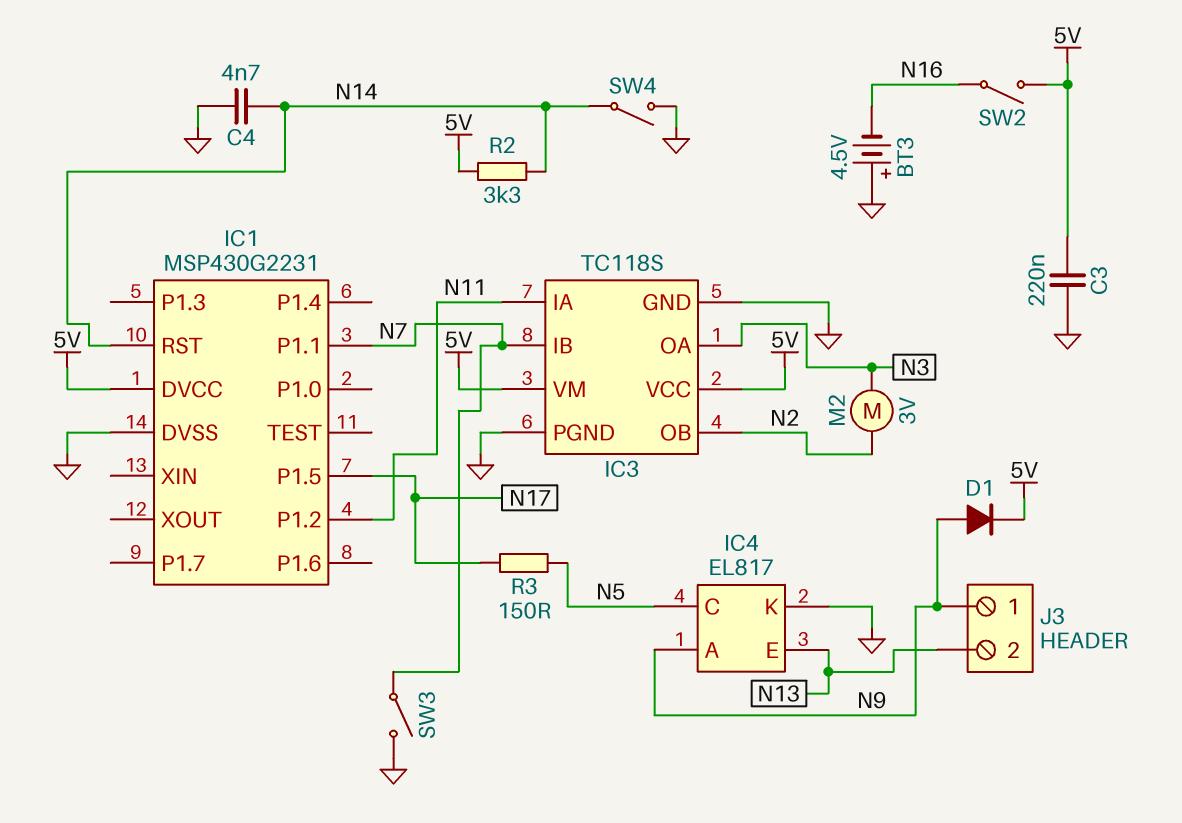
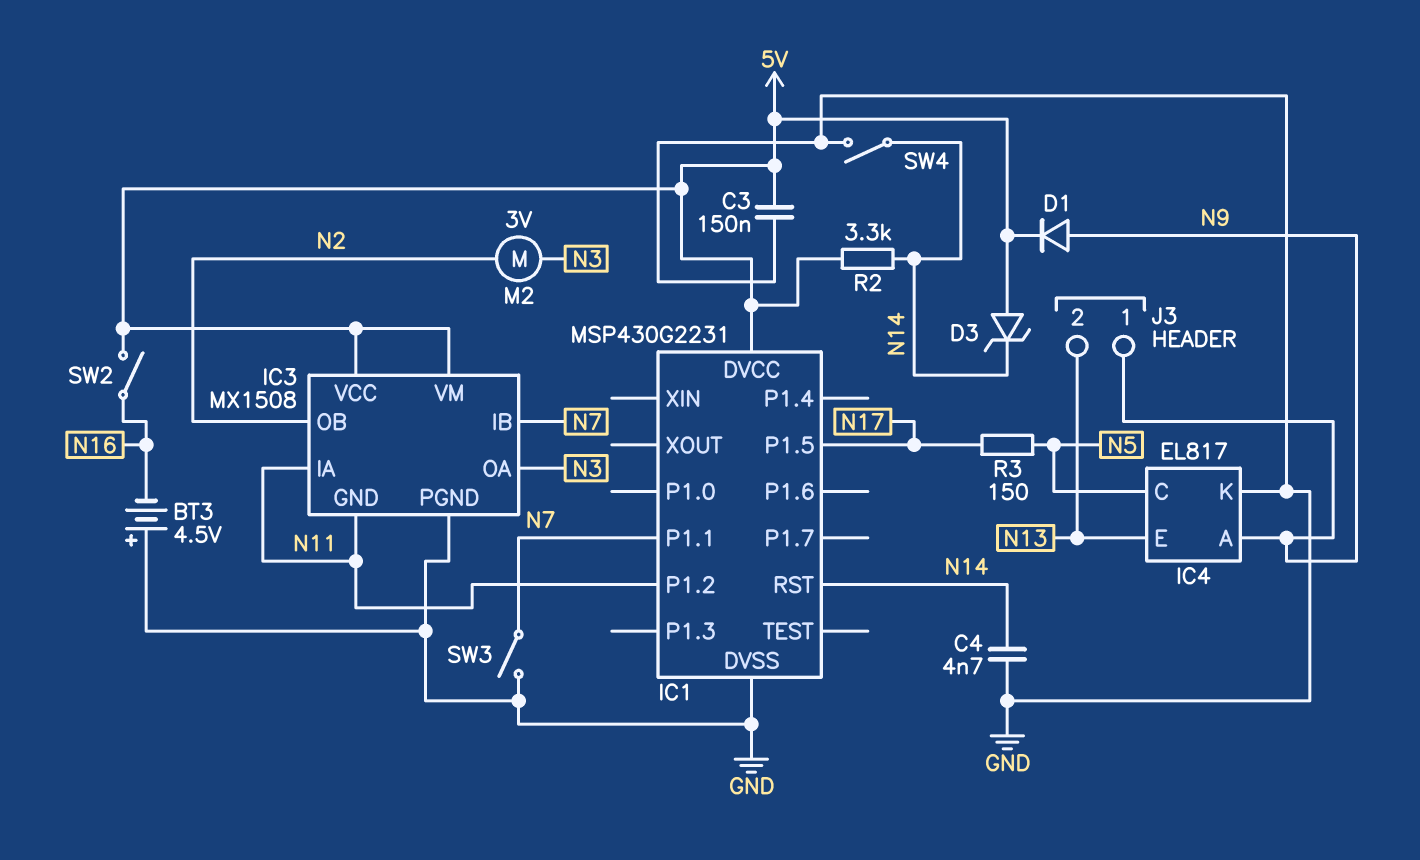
C3: 220nF (5V, GND) -> 150nF (5V, GND)
D3: none -> zener (A 5V, K N14)
IC3: TC118S -> MX1508
IC3 pin GND: GND -> N11

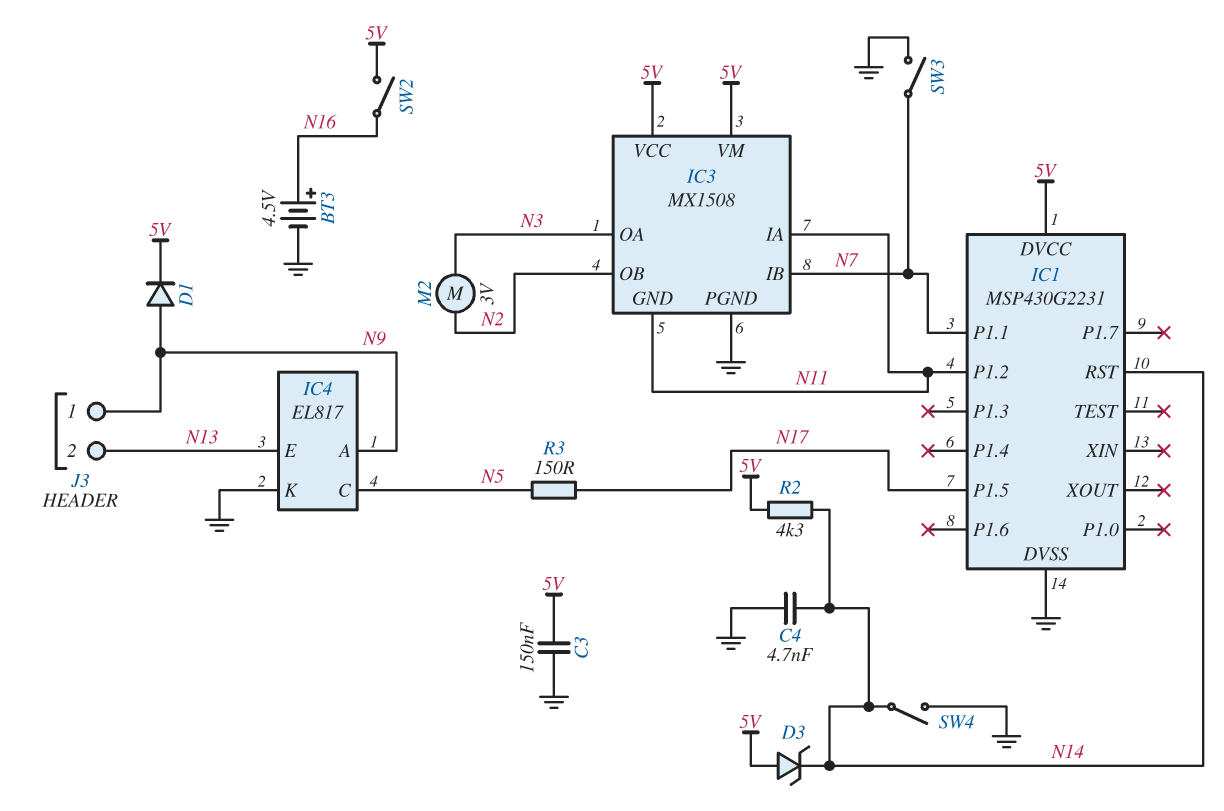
BT3: 4.5V (plus GND, minus N16) -> 4.5V (plus N16, minus GND)
R2: 3.3k (5V, N14) -> 4.3k (5V, N14)

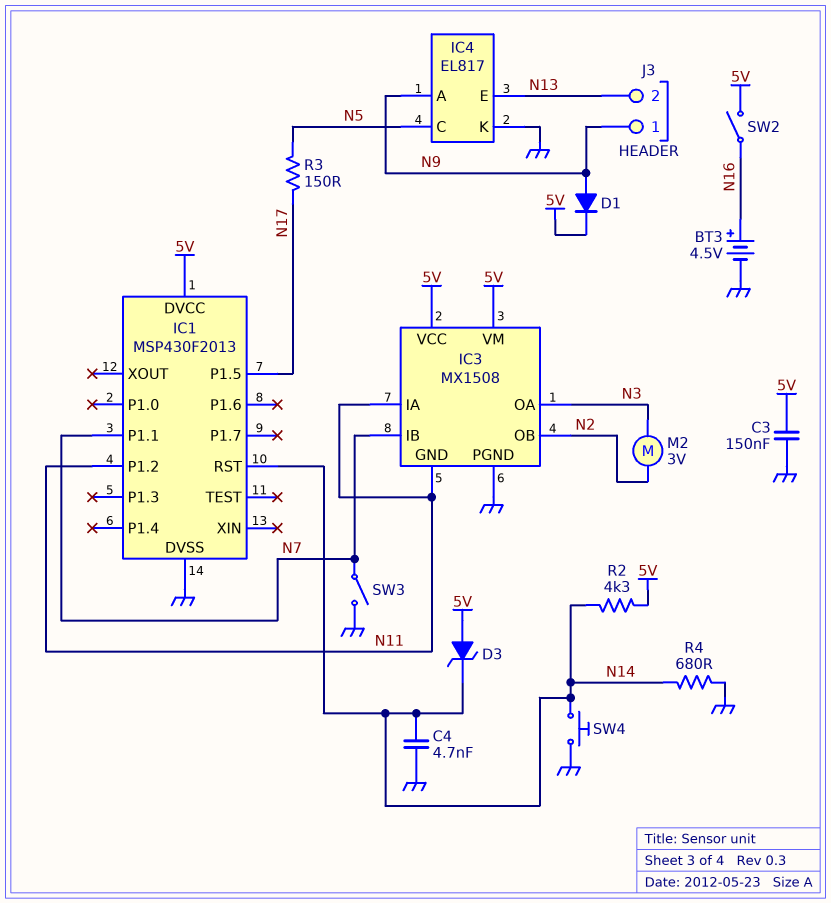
IC1: MSP430G2231 -> MSP430F2013
R4: none -> 680 (GND, N14)
SW4: switch (GND, N14) -> button (GND, N14)

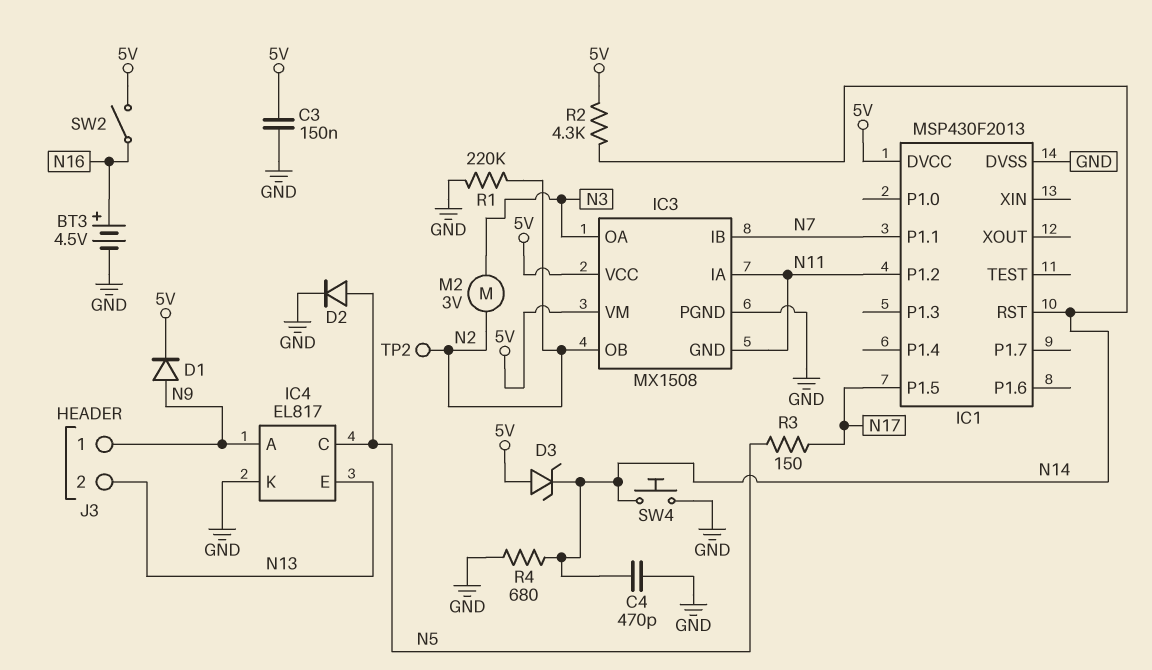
C4: 4.7nF (GND, N14) -> 470pF (GND, N14)
D2: none -> diode (A N5, K GND)
R1: none -> 220k (GND, N2)
SW3: switch (GND, N7) -> none
TP2: none -> test point (N2)

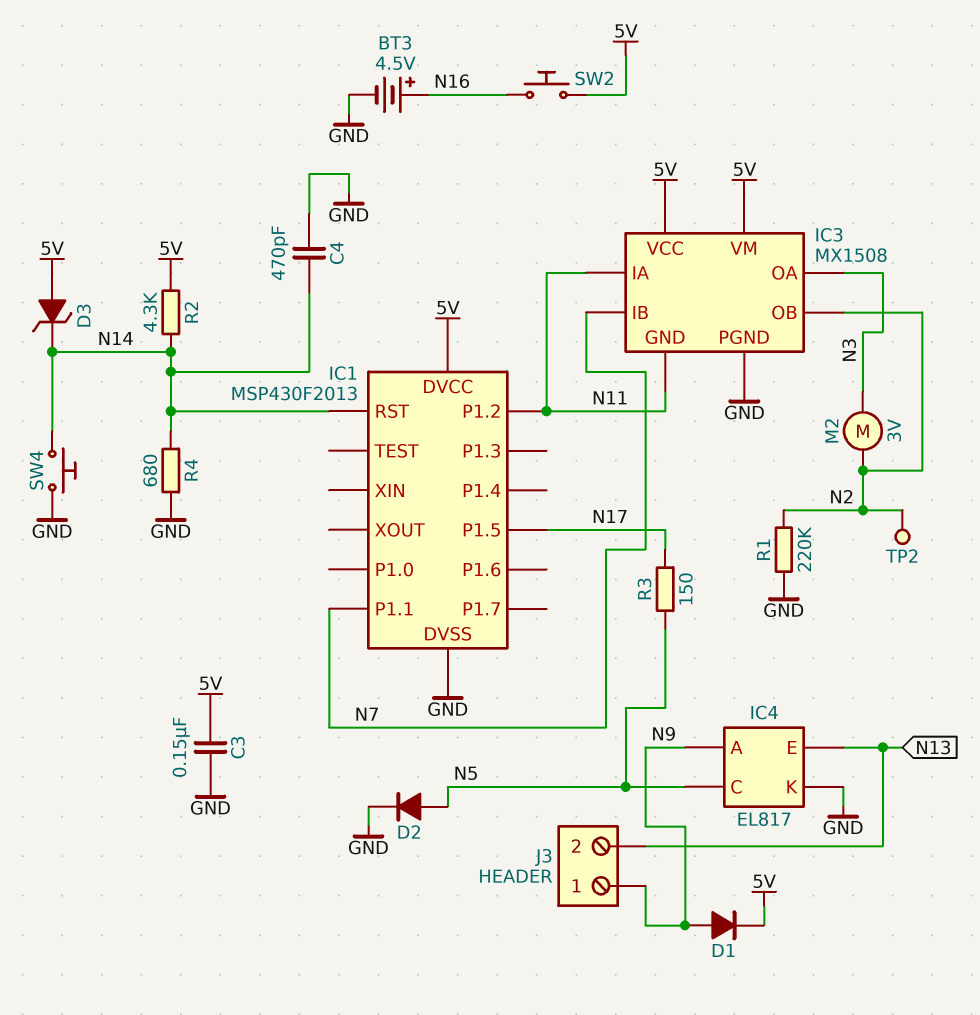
SW2: switch (5V, N16) -> button (5V, N16)

